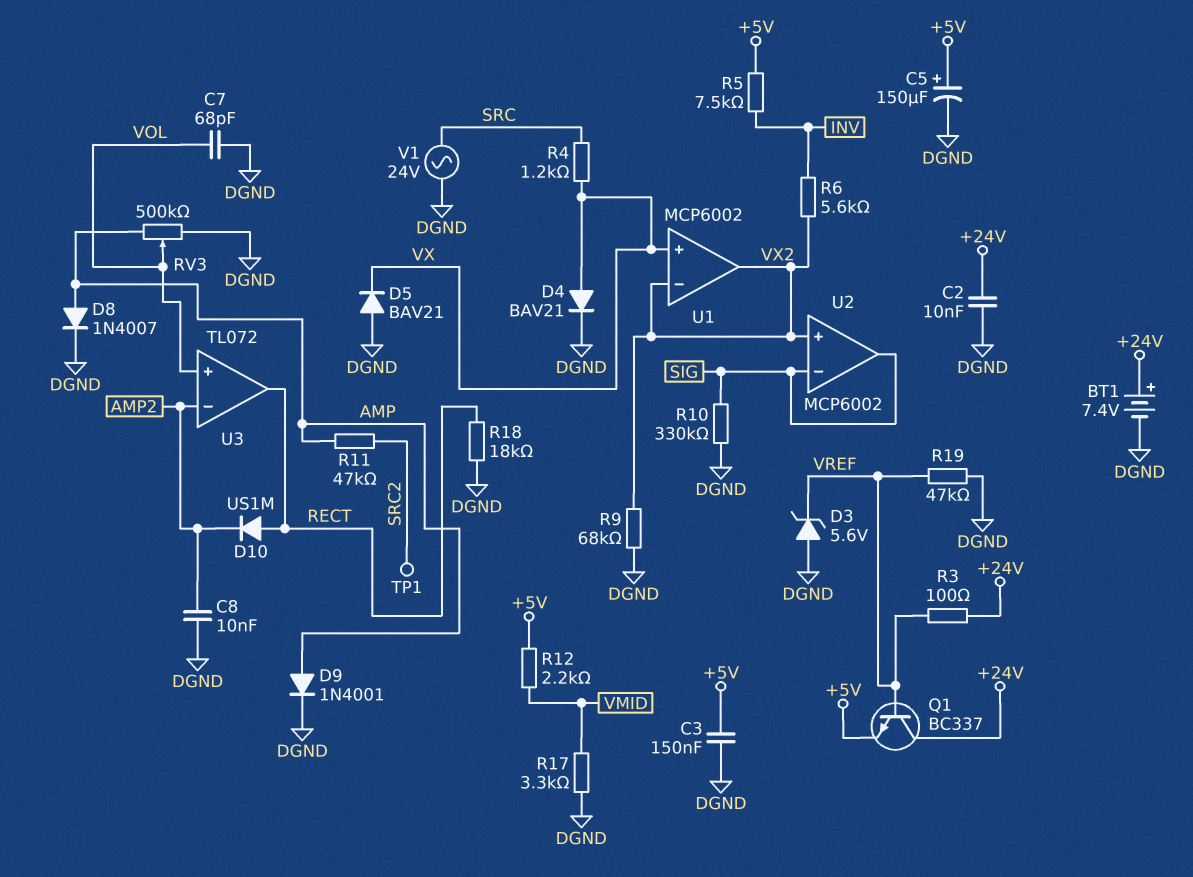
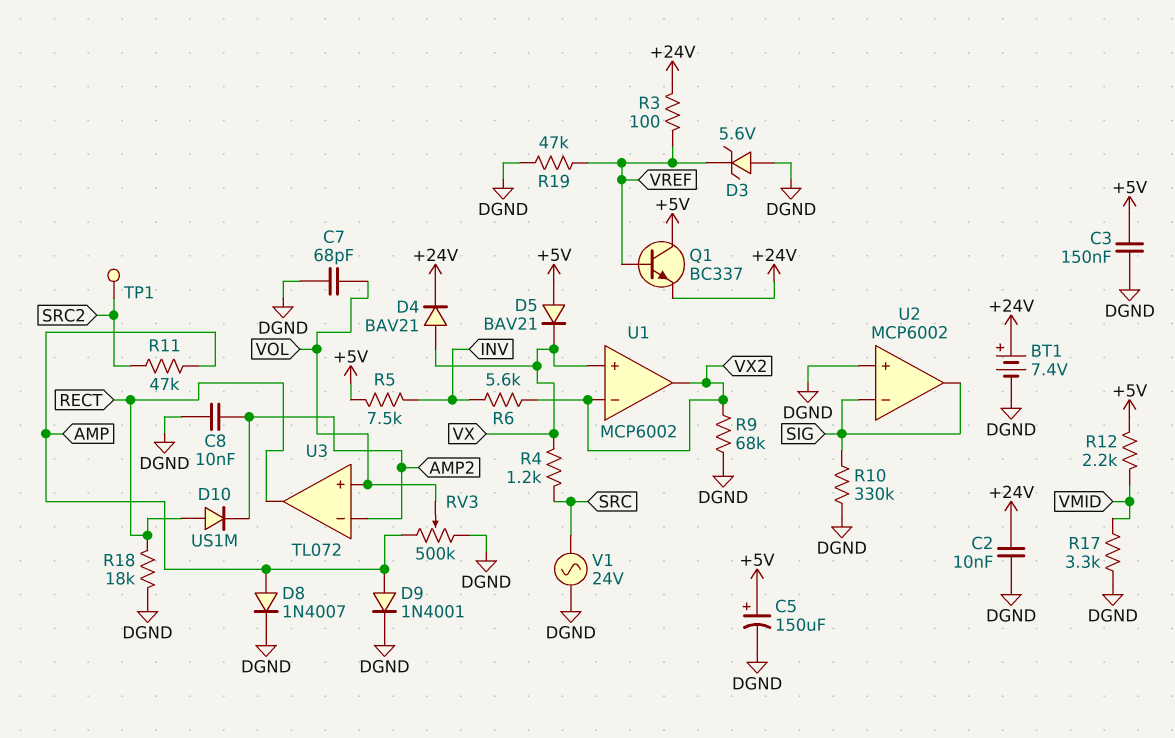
D4: diode BAV21 (A VX, K DGND) -> diode BAV21 (A VX, K +24V)
D5: diode BAV21 (A DGND, K VX) -> diode BAV21 (A +5V, K VX)
Q1: NPN BC337 (B VREF, C +24V, E +5V) -> NPN BC337 (B VREF, C +5V, E +24V)
U2 pin in+: VX2 -> DGND

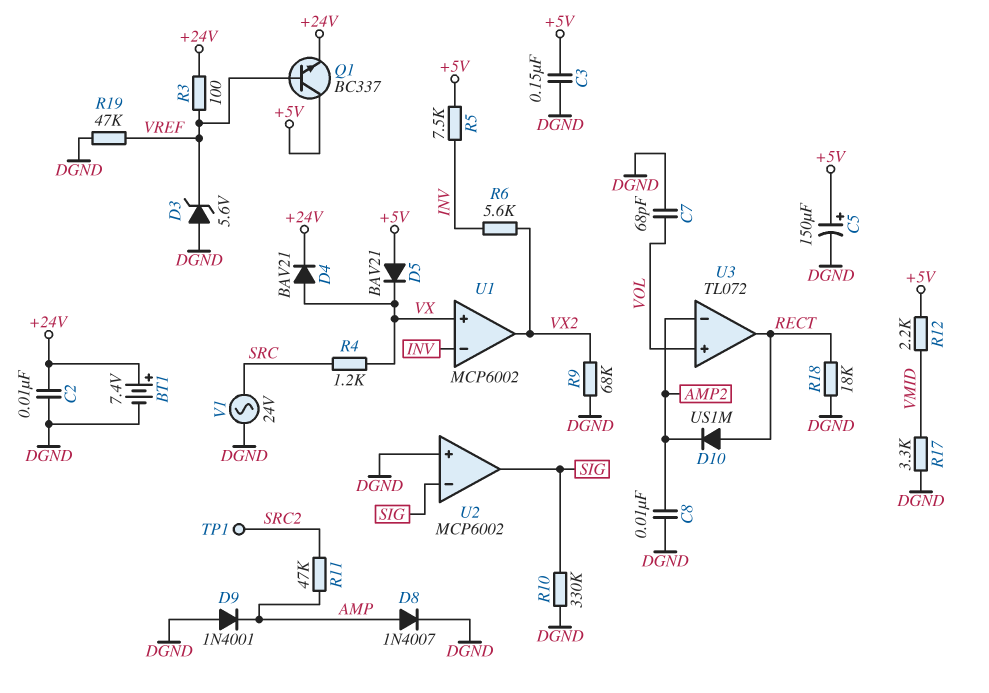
D9: diode 1N4001 (A AMP, K DGND) -> diode 1N4001 (A DGND, K AMP)
RV3: 500k (AMP, DGND, wiper VOL) -> none
U1 pin in-: VX2 -> INV

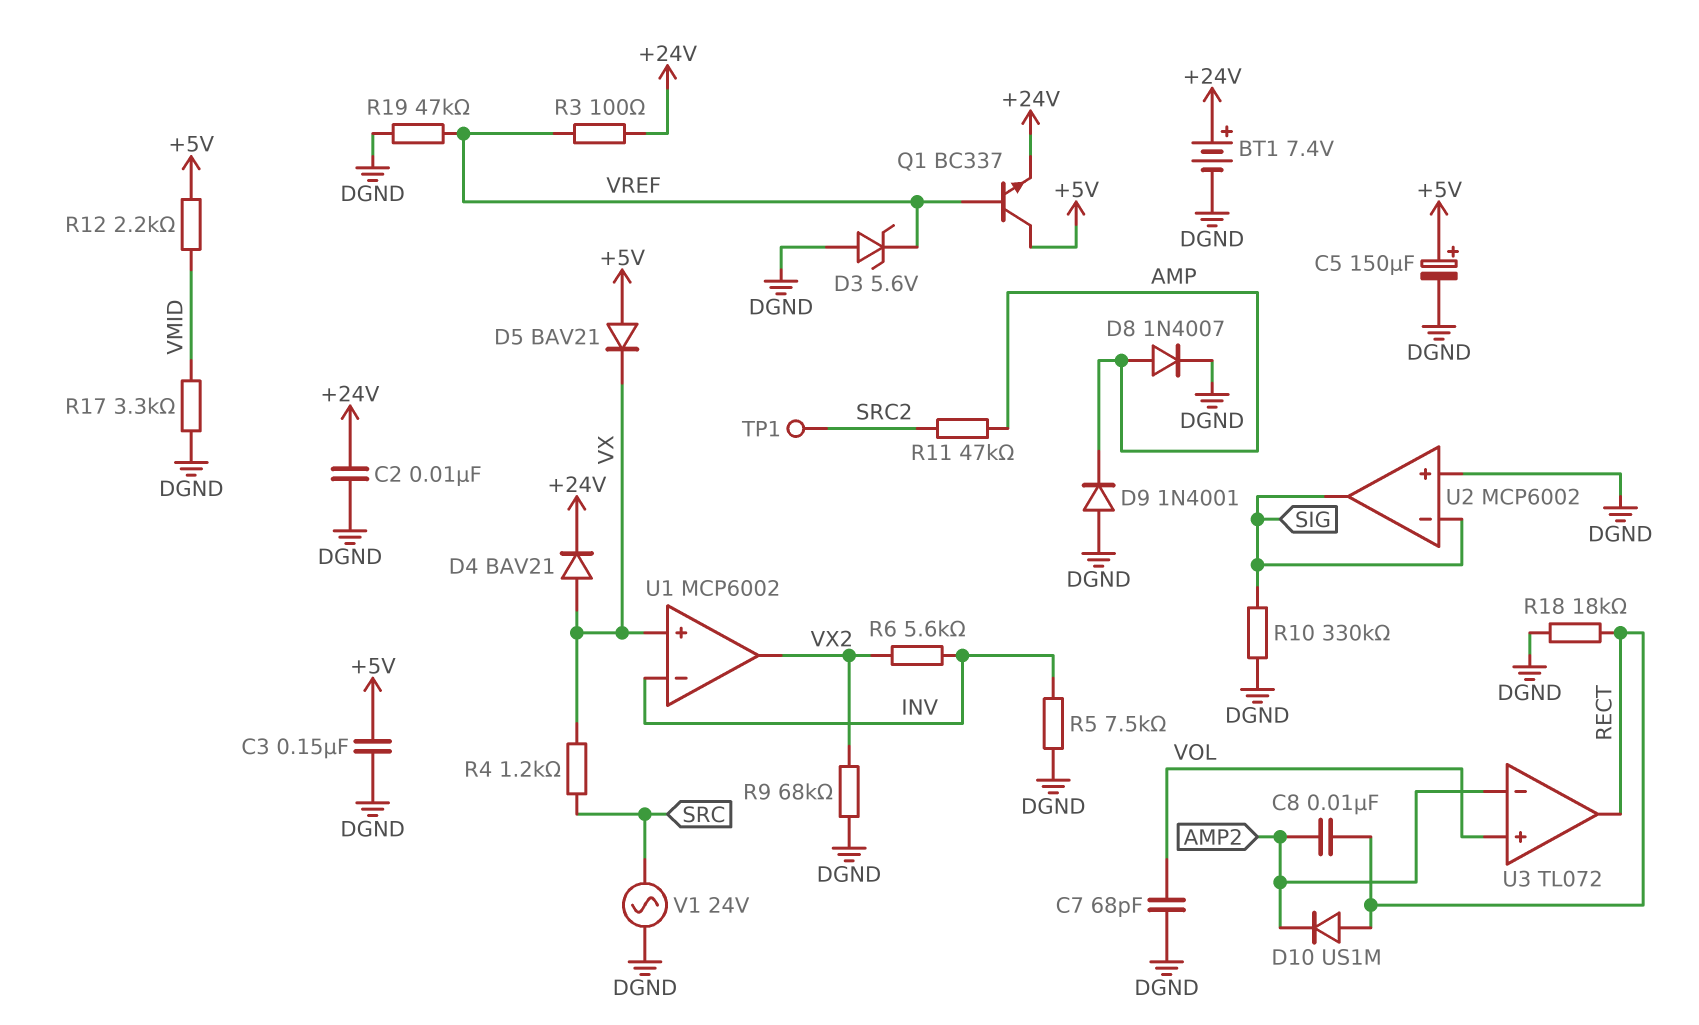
C8: 10nF (AMP2, DGND) -> 10nF (AMP2, RECT)
R5: 7.5k (+5V, INV) -> 7.5k (DGND, INV)

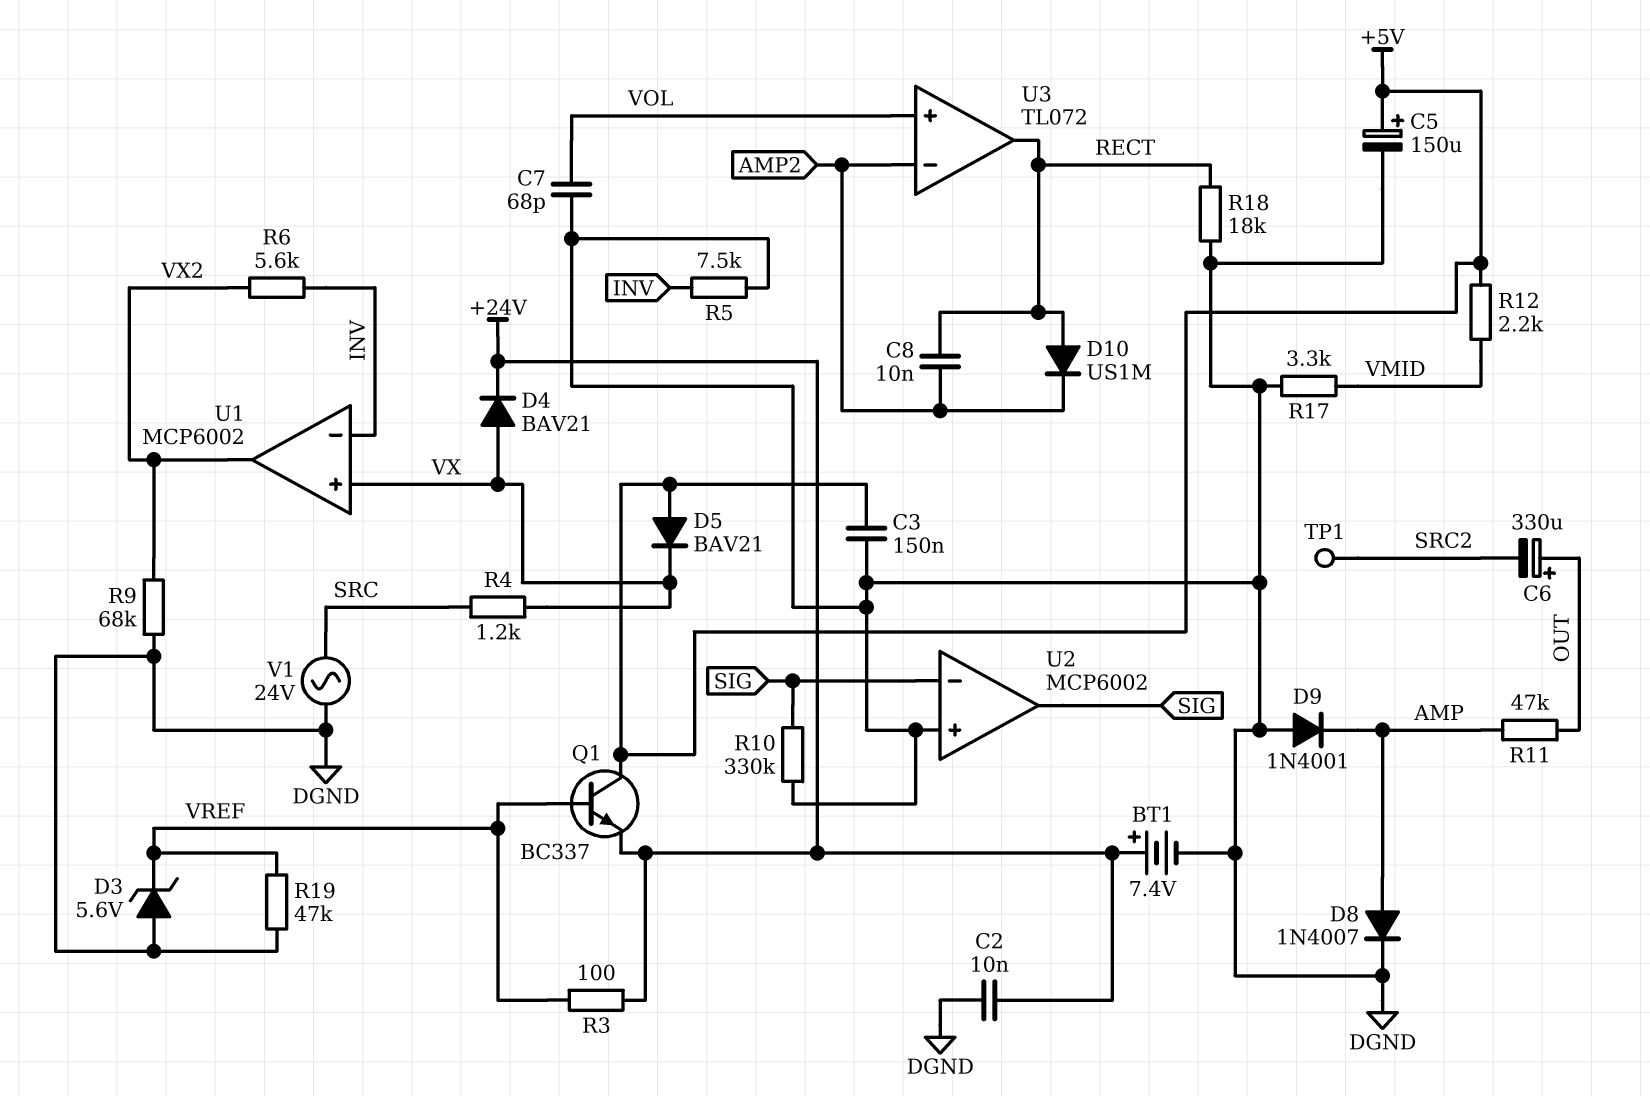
C6: none -> 330uF (plus OUT, minus SRC2)
R11: 47k (AMP, SRC2) -> 47k (AMP, OUT)

